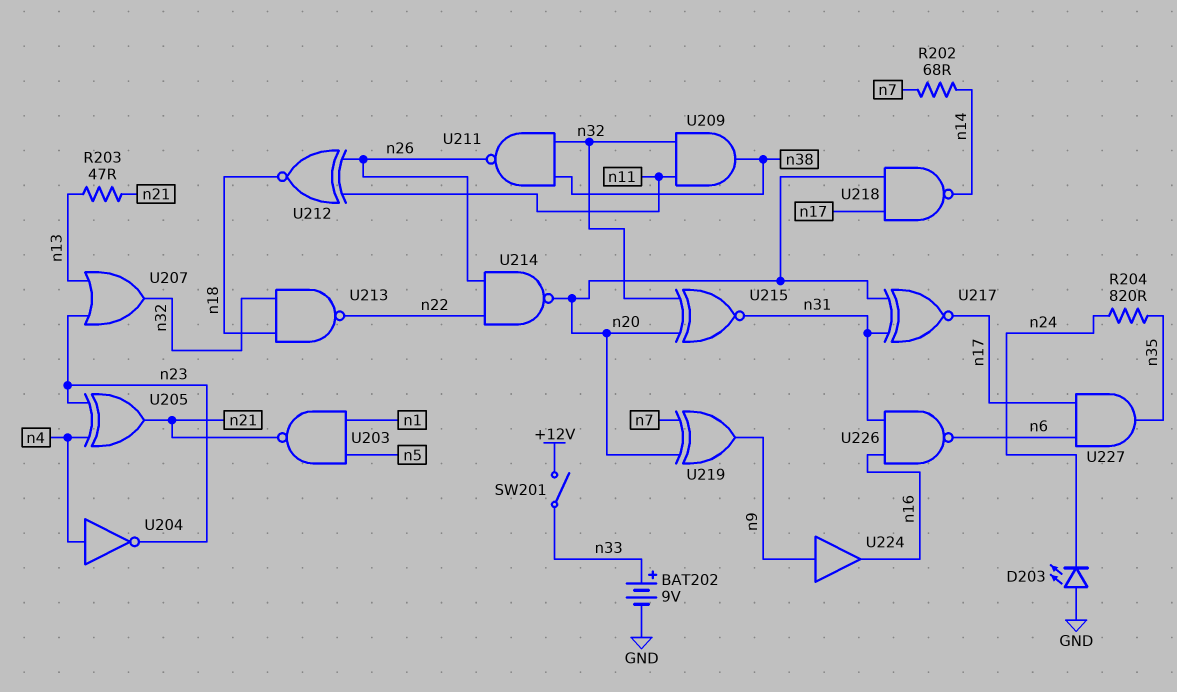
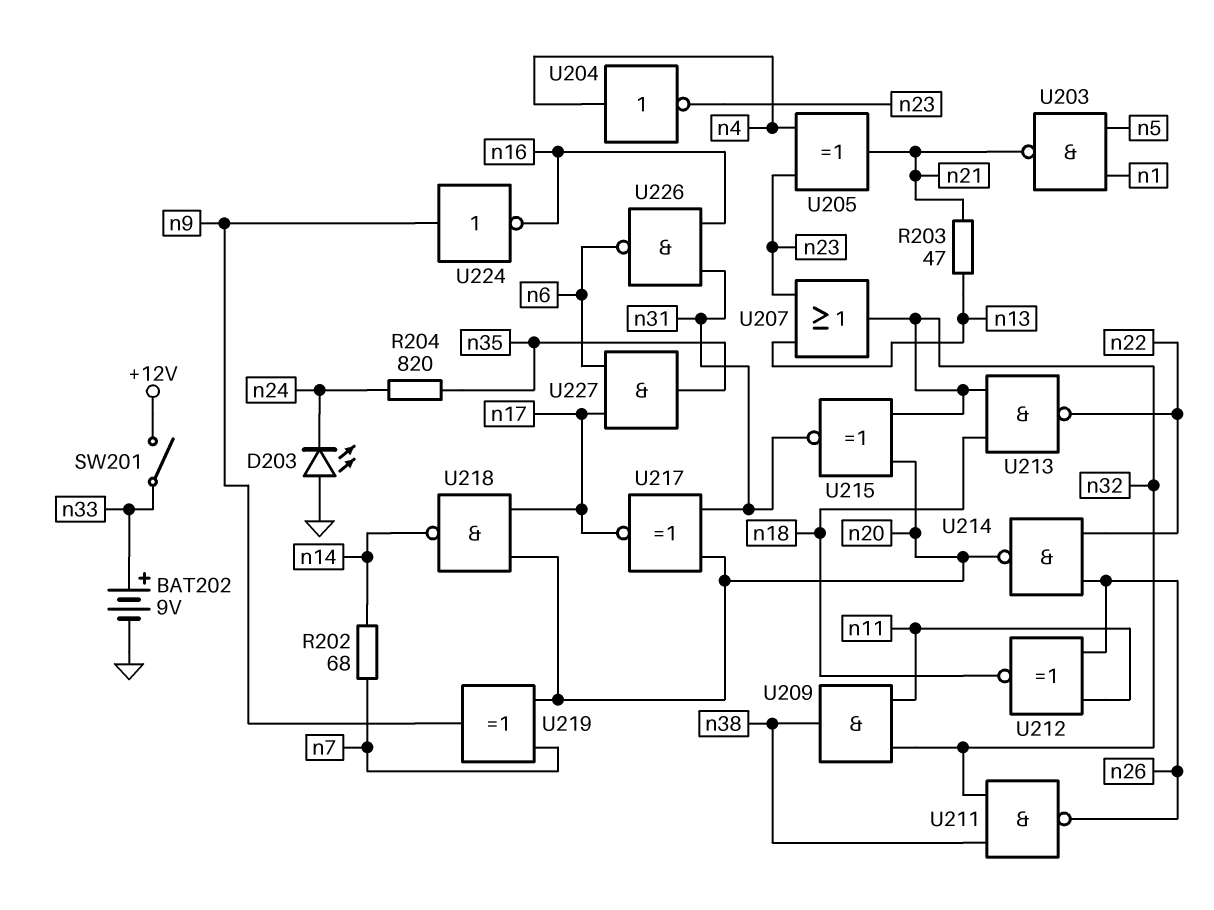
U224: buffer (in n9, out n16) -> NOT (in n9, out n16)

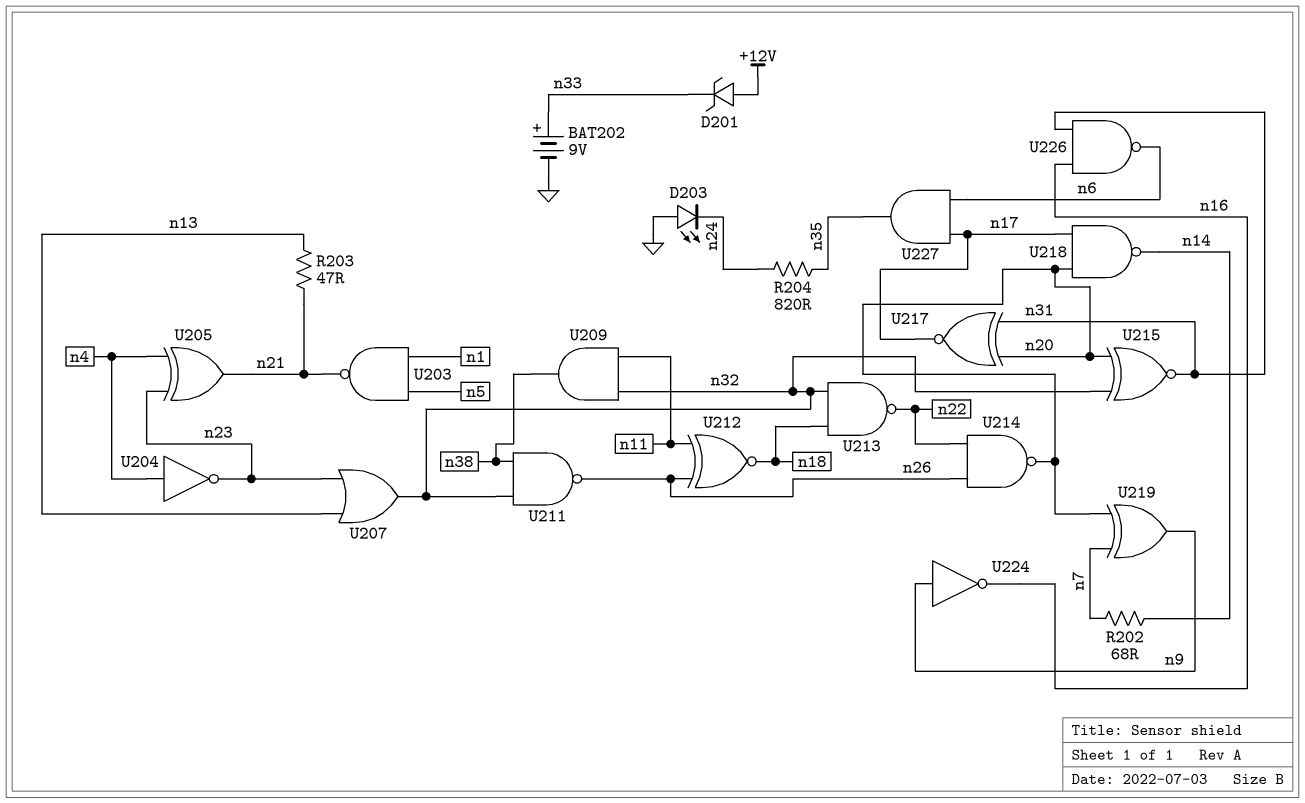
D201: none -> zener (A +12V, K n33)
SW201: switch (+12V, n33) -> none

